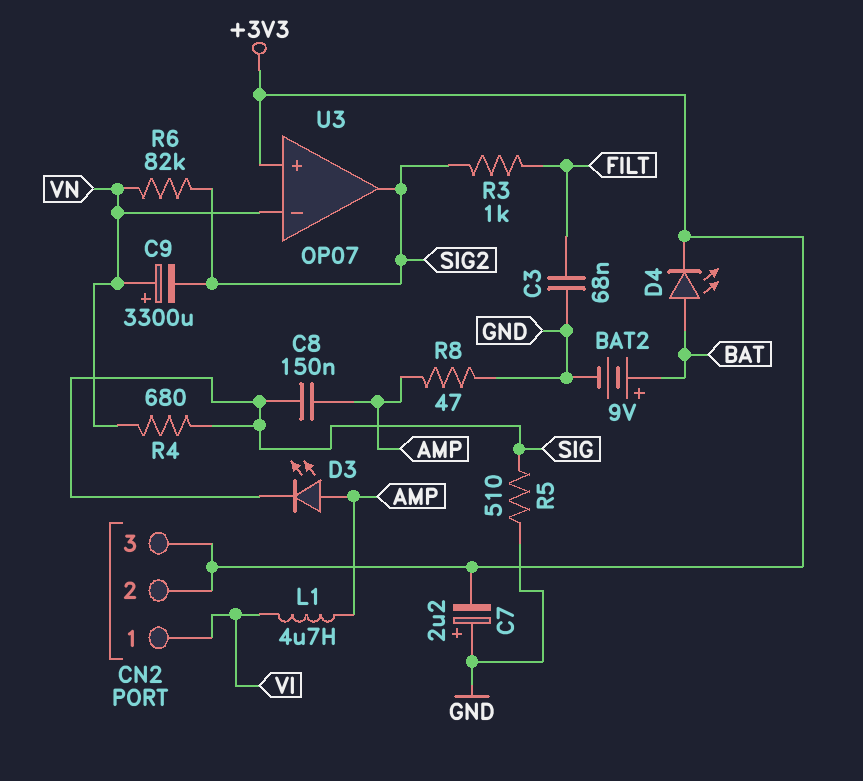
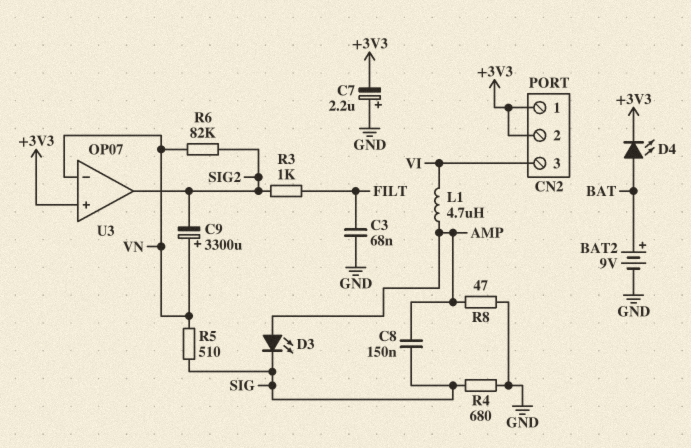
CN2 pin 1: VI -> +3V3
CN2 pin 3: +3V3 -> VI
R4: 680 (SIG, VN) -> 680 (GND, SIG)
R5: 510 (GND, SIG) -> 510 (SIG, VN)

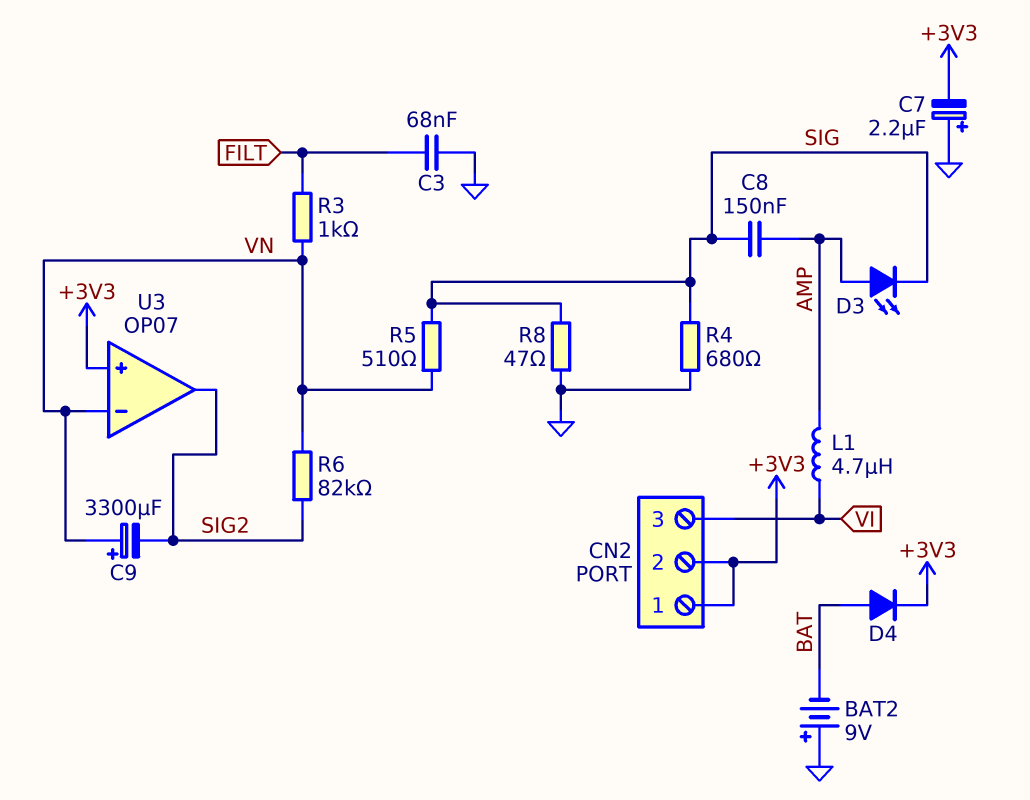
BAT2: 9V (plus BAT, minus GND) -> 9V (plus GND, minus BAT)
D4: LED (A BAT, K +3V3) -> diode (A BAT, K +3V3)
R3: 1k (FILT, SIG2) -> 1k (FILT, VN)
R8: 47 (AMP, GND) -> 47 (GND, SIG)

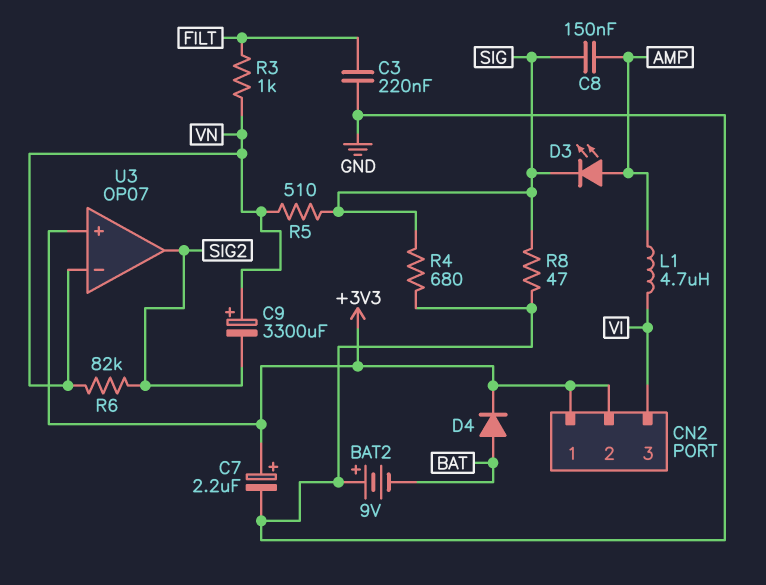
C3: 68nF (FILT, GND) -> 220nF (FILT, GND)
C7: 2.2uF (plus GND, minus +3V3) -> 2.2uF (plus +3V3, minus GND)

